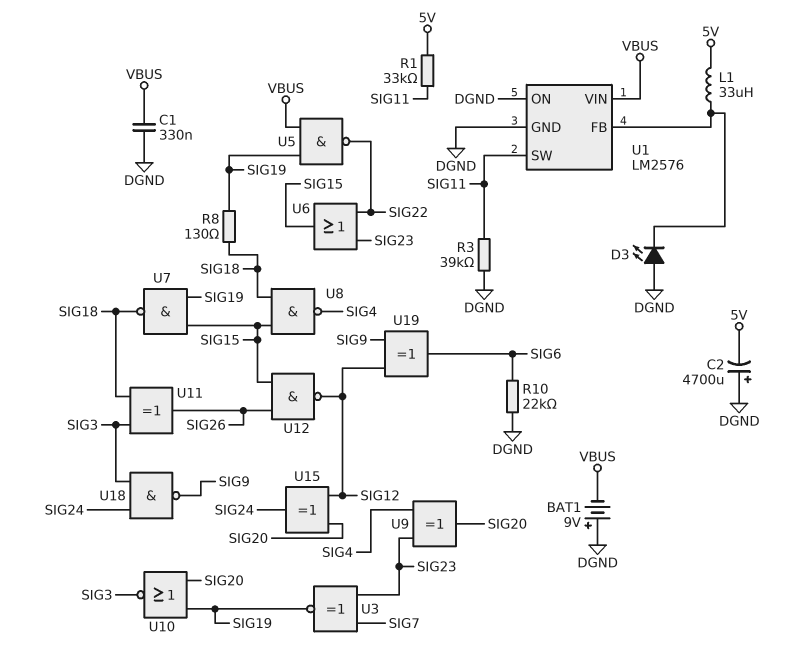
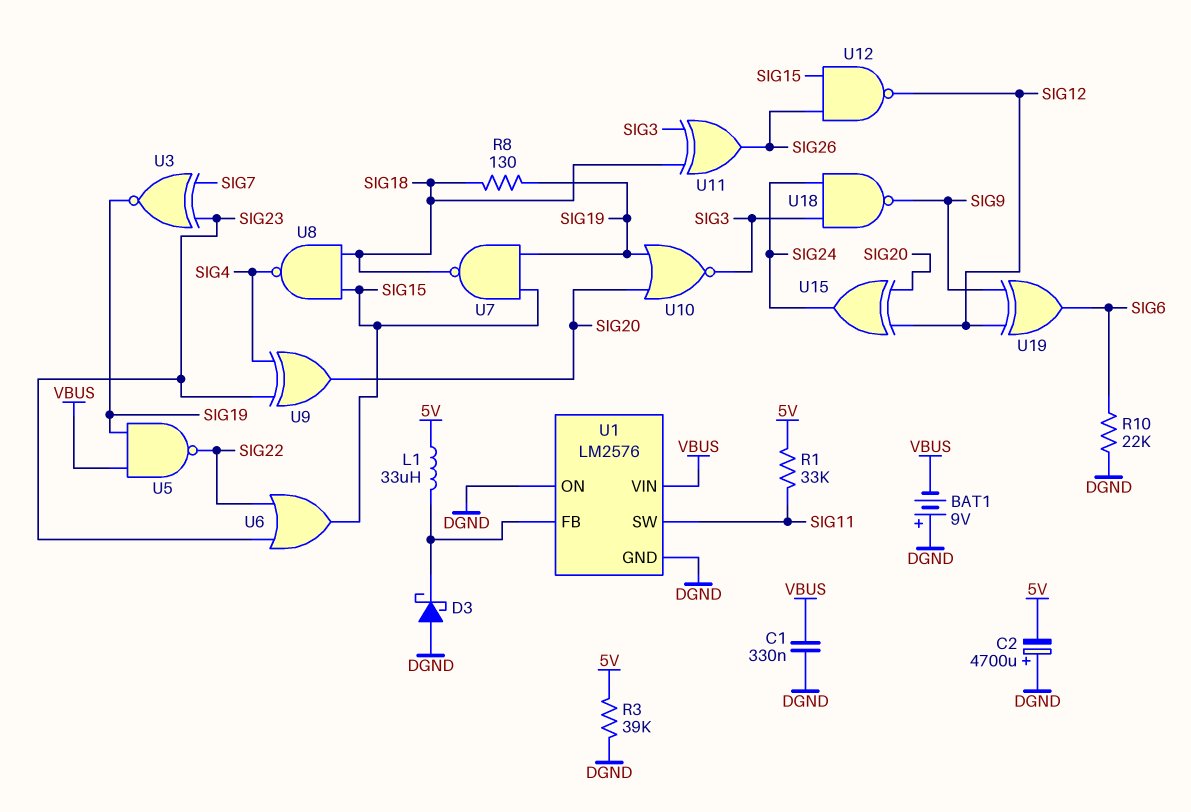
D3: LED (A DGND, K U1/FB) -> schottky (A DGND, K U1/FB)
R3: 39k (DGND, SIG11) -> 39k (5V, DGND)

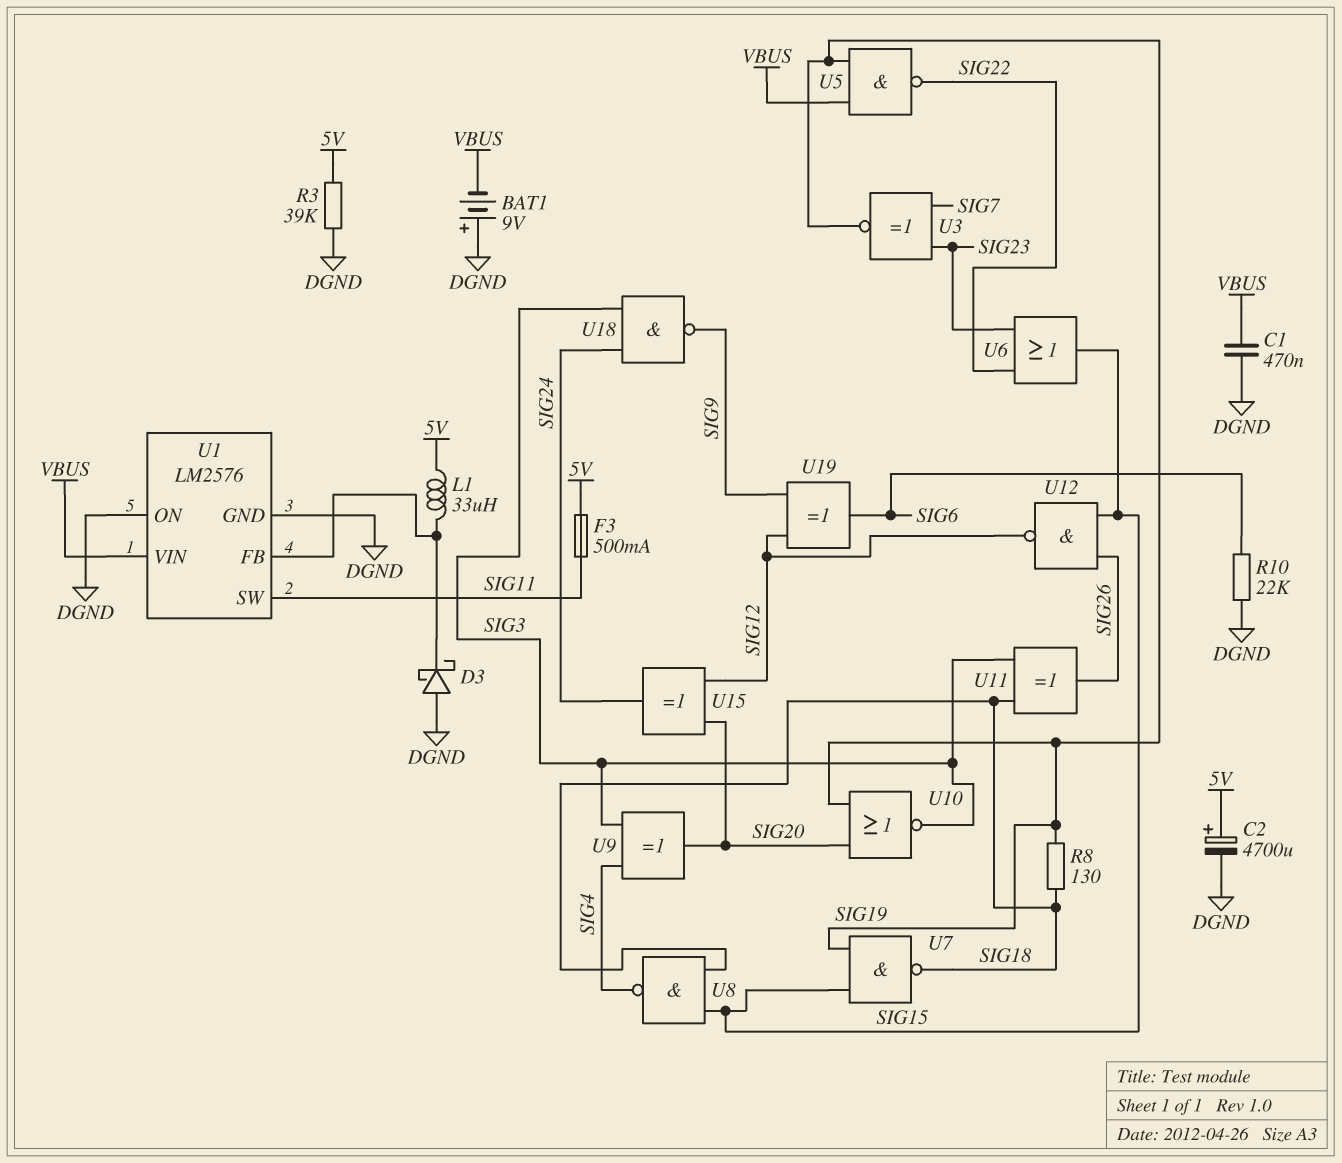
C1: 330nF (DGND, VBUS) -> 470nF (DGND, VBUS)
C2: 4700uF (plus DGND, minus 5V) -> 4700uF (plus 5V, minus DGND)
F3: none -> 500mA (5V, SIG11)
R1: 33k (5V, SIG11) -> none
U9: XOR (in SIG4, in SIG23, out SIG20) -> XOR (in SIG3, in SIG4, out SIG20)

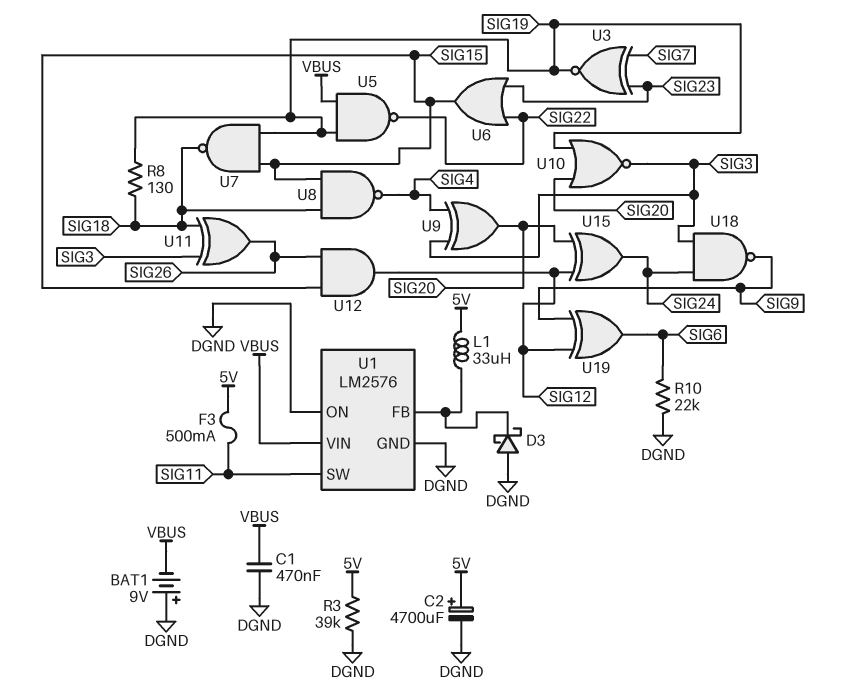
U12: NAND (in SIG15, in SIG26, out SIG12) -> AND (in SIG15, in SIG26, out SIG12)

